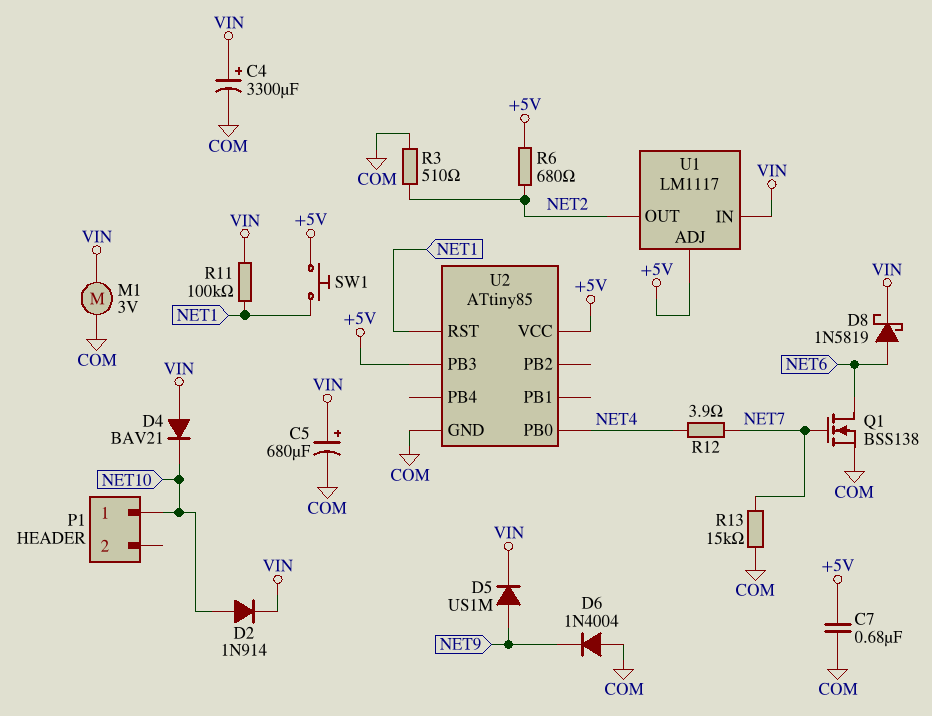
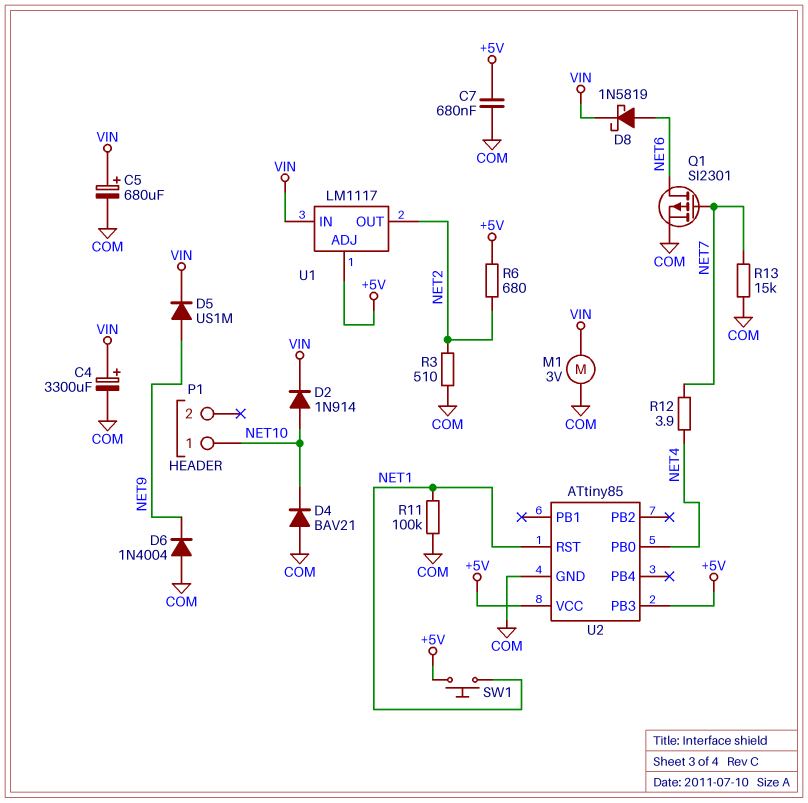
D4: diode BAV21 (A VIN, K NET10) -> diode BAV21 (A COM, K NET10)
Q1: NMOS BSS138 (G NET7, D NET6, S COM) -> PMOS SI2301 (G NET7, D NET6, S COM)
R11: 100k (NET1, VIN) -> 100k (COM, NET1)

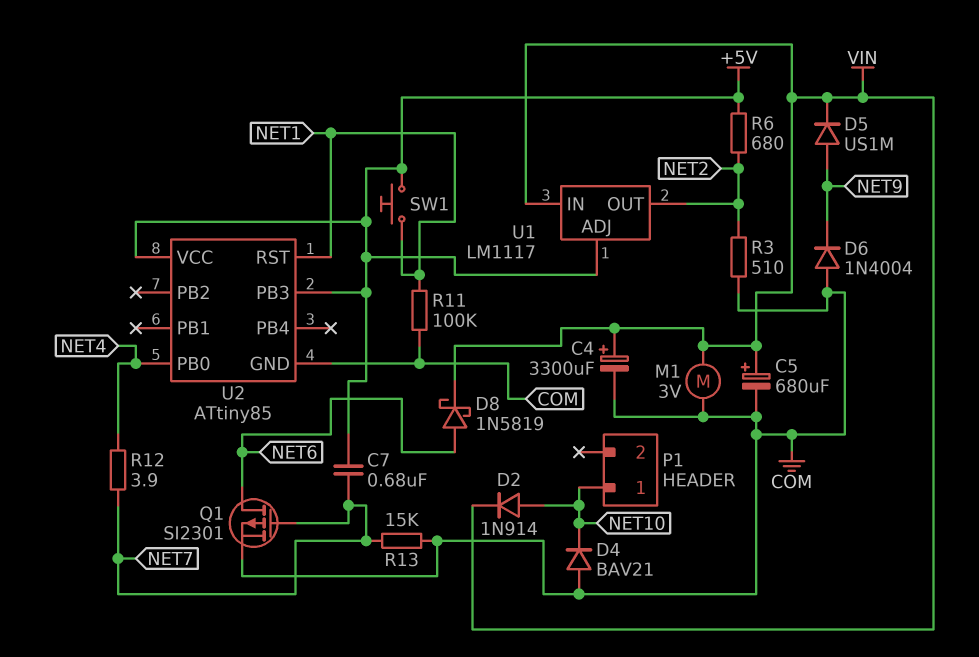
C7: 680nF (+5V, COM) -> 680nF (+5V, NET7)

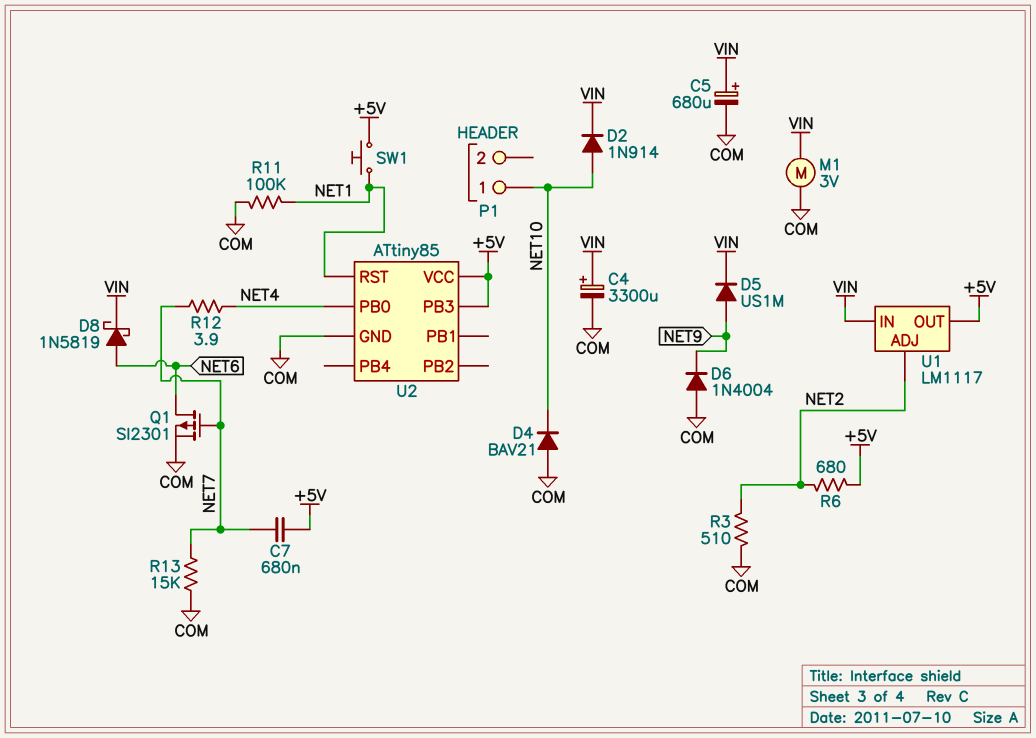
U1 pin ADJ: +5V -> NET2
U1 pin OUT: NET2 -> +5V

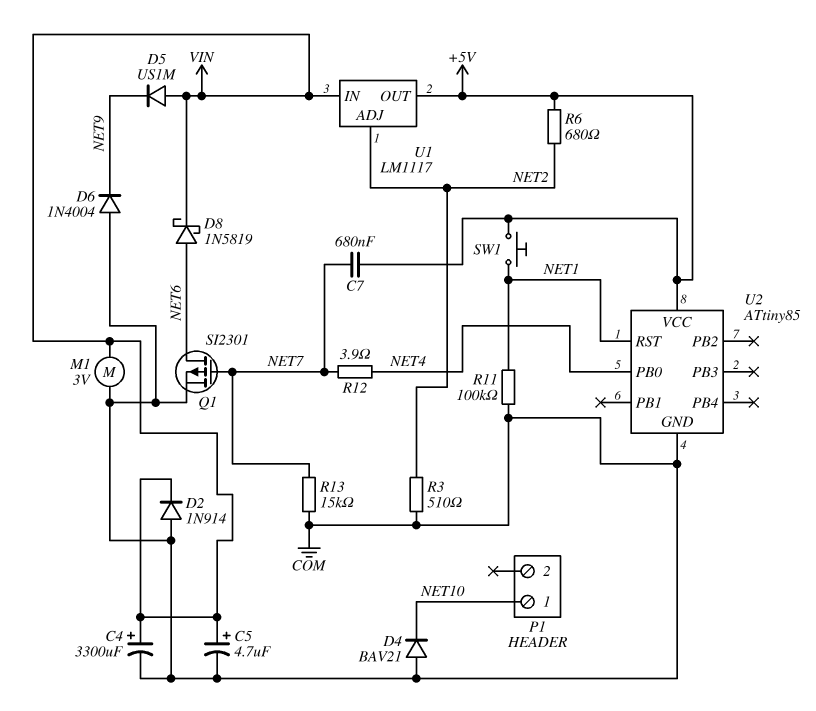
C5: 680uF (plus VIN, minus COM) -> 4.7uF (plus VIN, minus COM)
D2: diode 1N914 (A NET10, K VIN) -> diode 1N914 (A COM, K VIN)
D5: diode US1M (A NET9, K VIN) -> diode US1M (A VIN, K NET9)
U2 pin PB3: +5V -> none

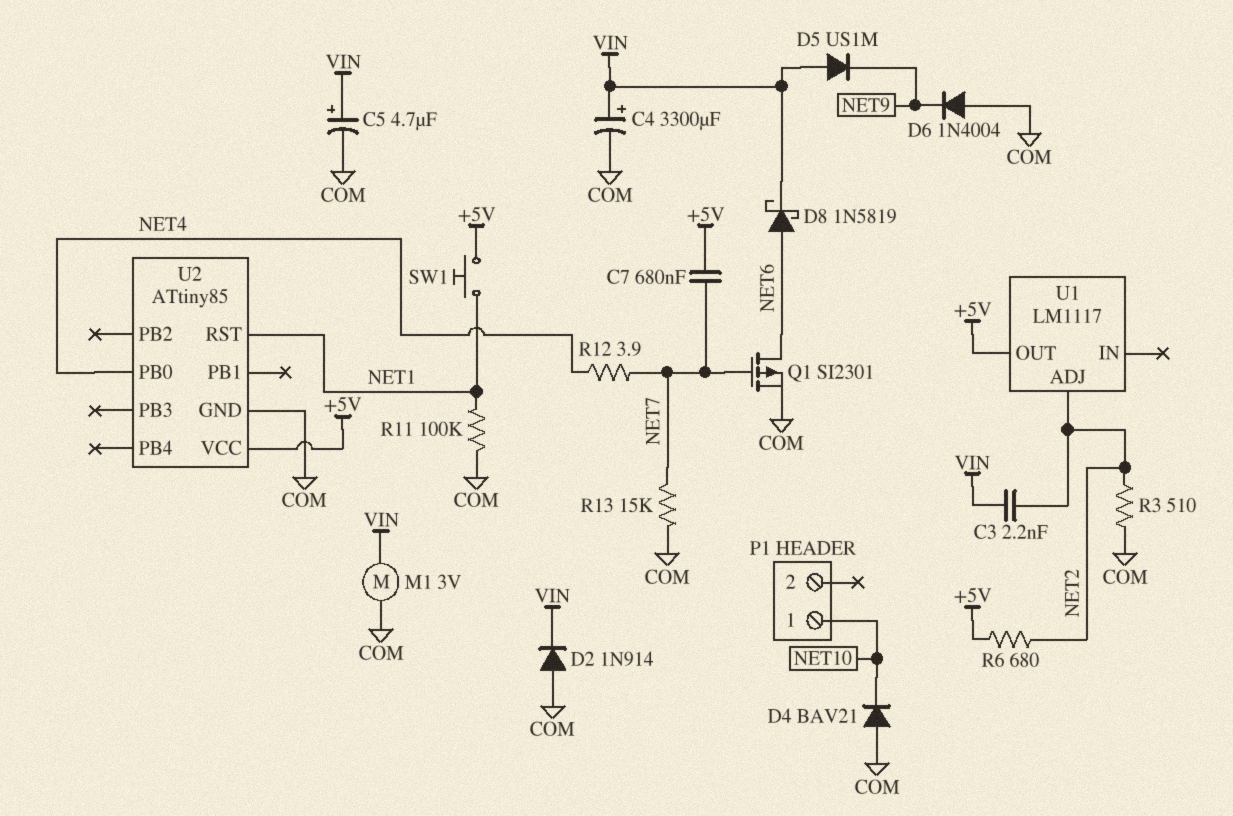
C3: none -> 2.2nF (NET2, VIN)
U1 pin IN: VIN -> none

